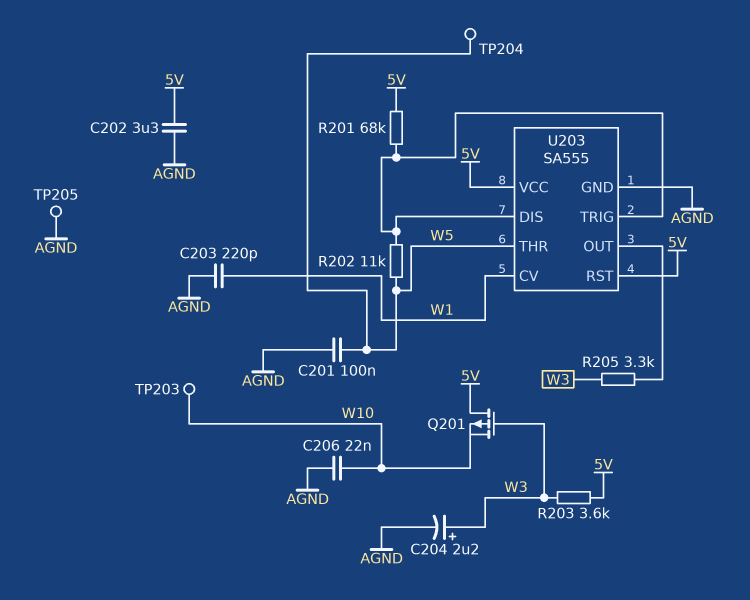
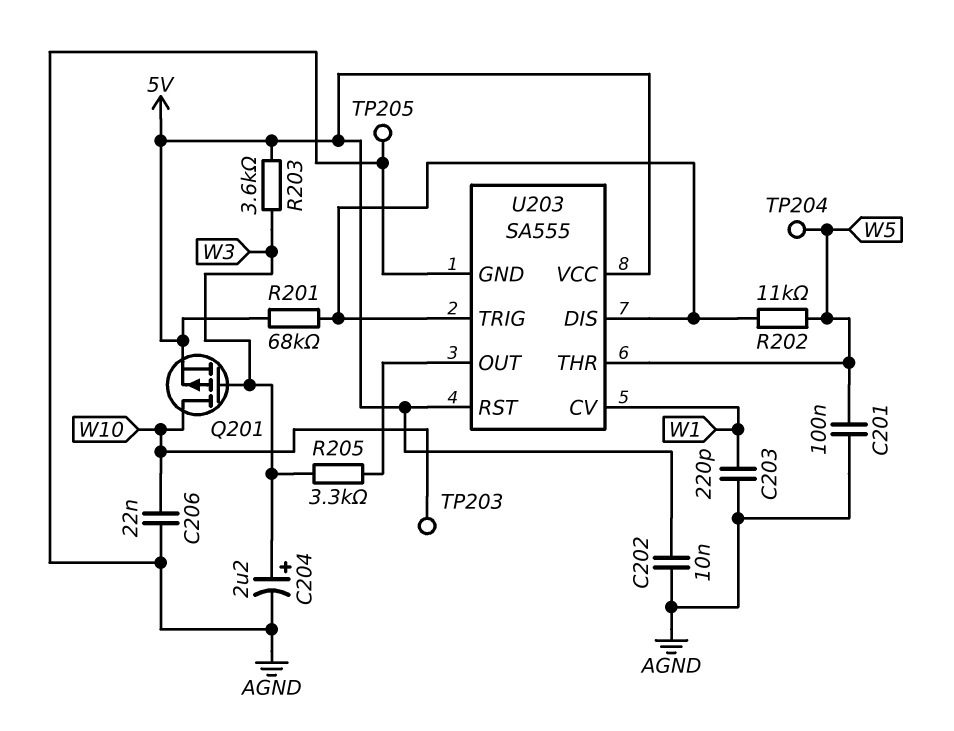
C202: 3.3uF (5V, AGND) -> 10nF (5V, AGND)
Q201: PMOS (G W3, D 5V, S W10) -> PMOS (G W3, D W10, S 5V)

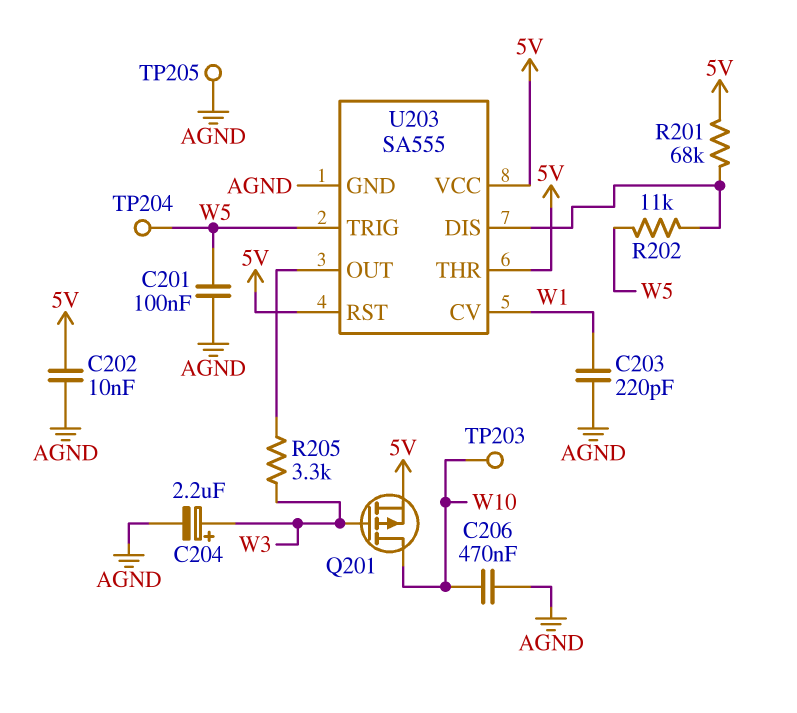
C206: 22nF (AGND, W10) -> 470nF (AGND, W10)
R203: 3.6k (5V, W3) -> none
U203 pin THR: W5 -> 5V
U203 pin TRIG: U203/DIS -> W5

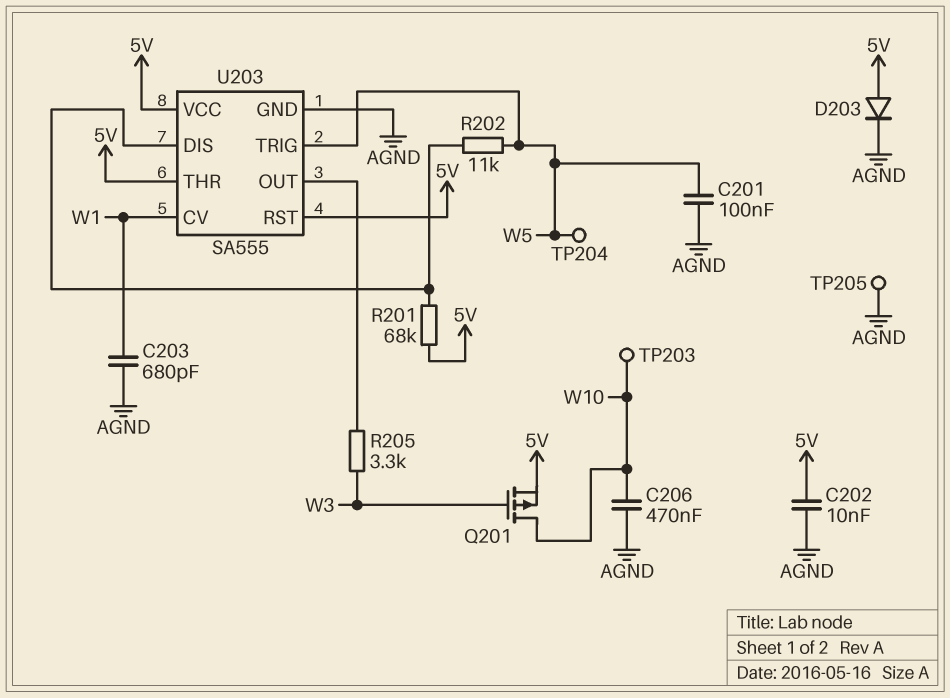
C203: 220pF (AGND, W1) -> 680pF (AGND, W1)
C204: 2.2uF (plus W3, minus AGND) -> none
D203: none -> diode (A 5V, K AGND)

